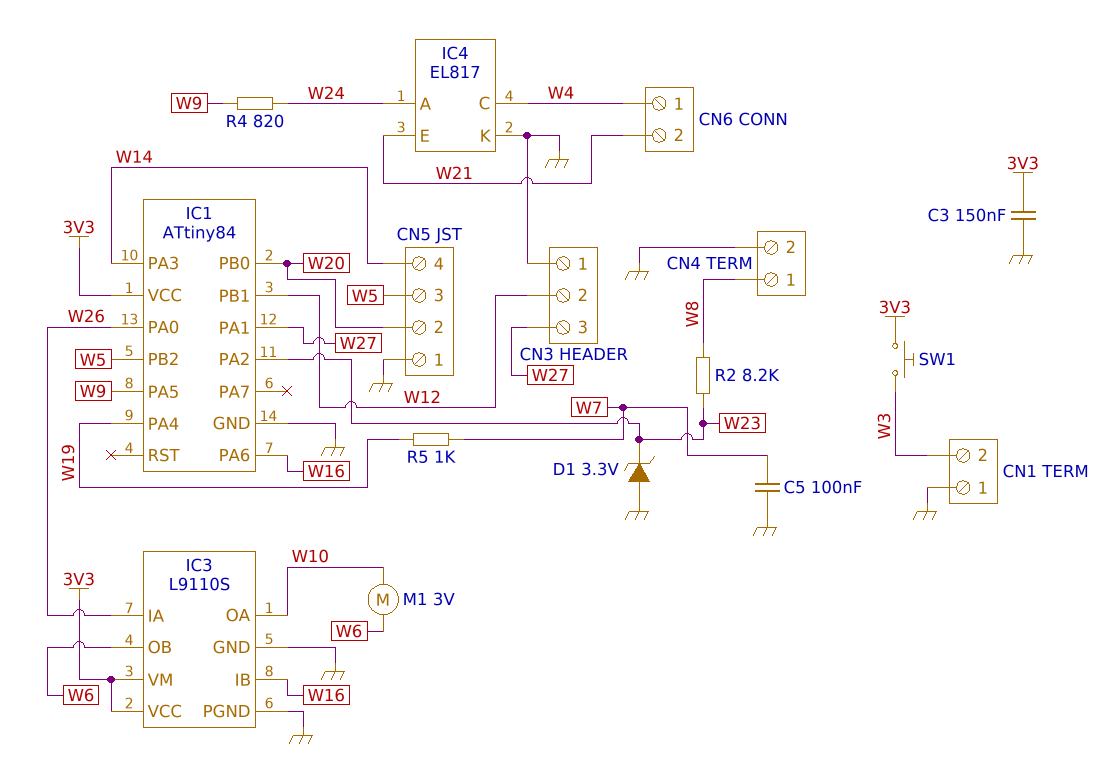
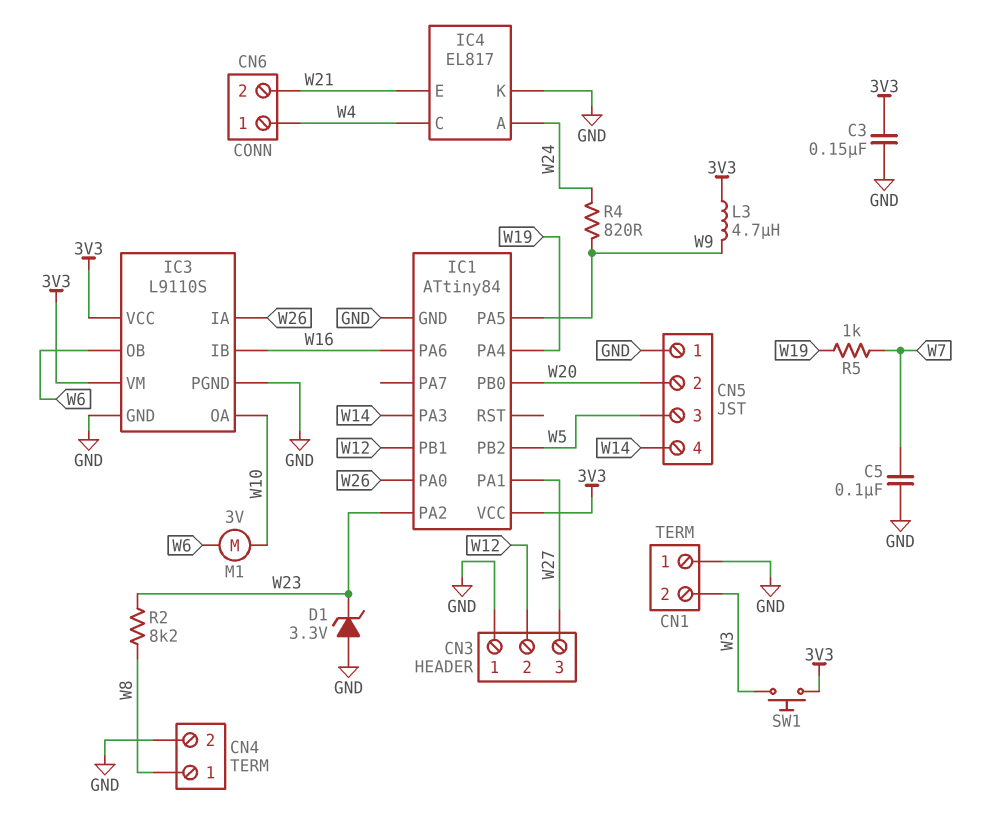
L3: none -> 4.7uH (3V3, W9)

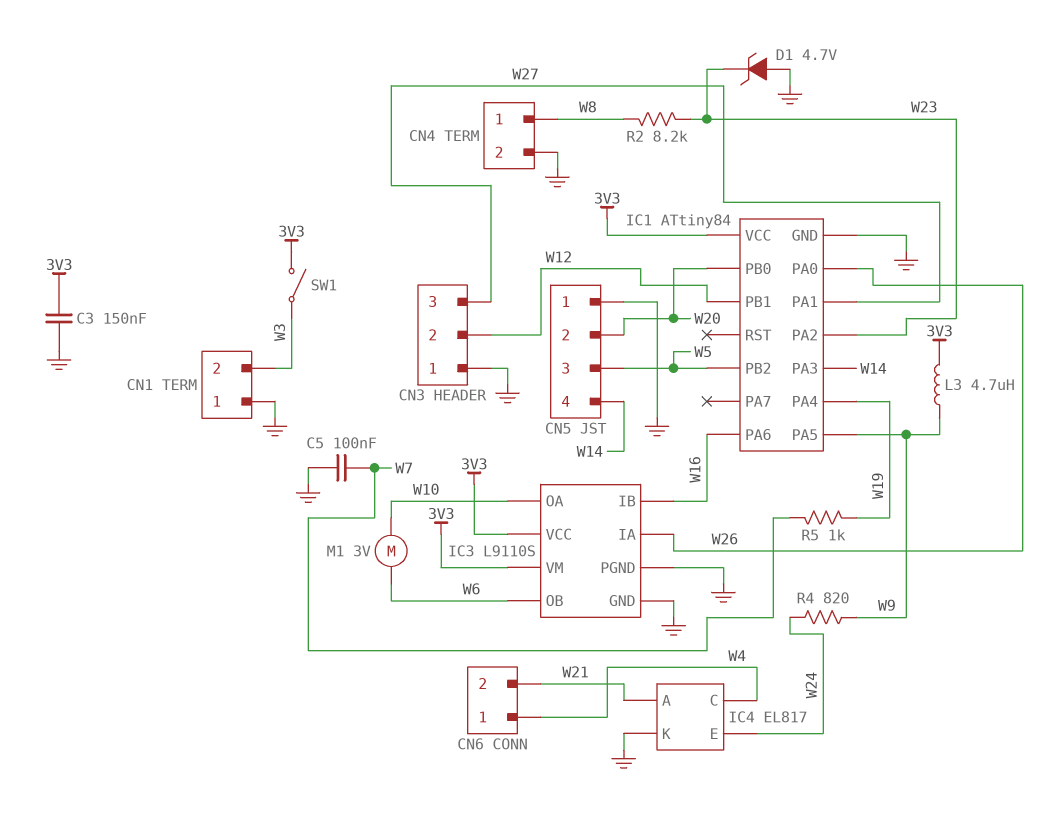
D1: zener 3.3V (A GND, K W23) -> zener 4.7V (A GND, K W23)
IC4 pin A: W24 -> W21
IC4 pin E: W21 -> W24
SW1: button (3V3, W3) -> switch (3V3, W3)

